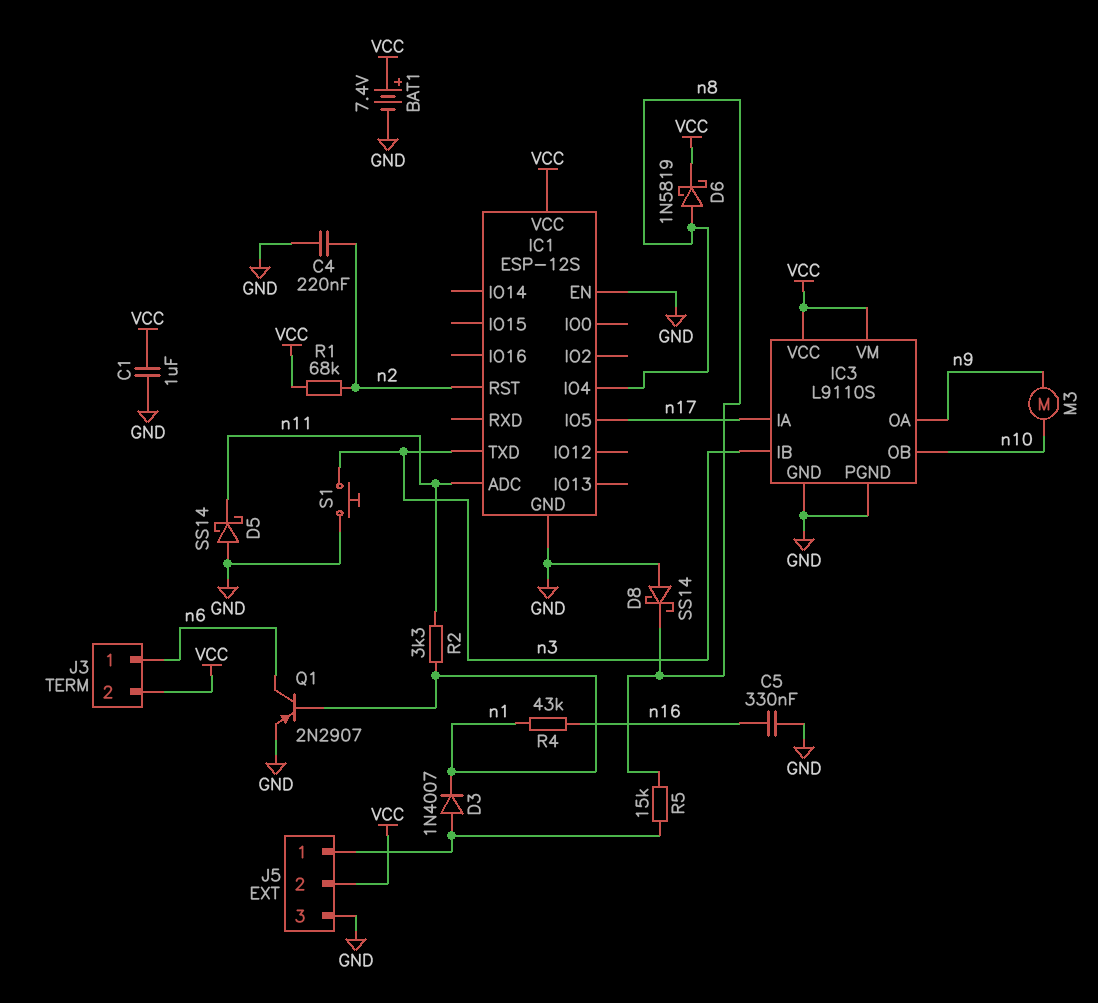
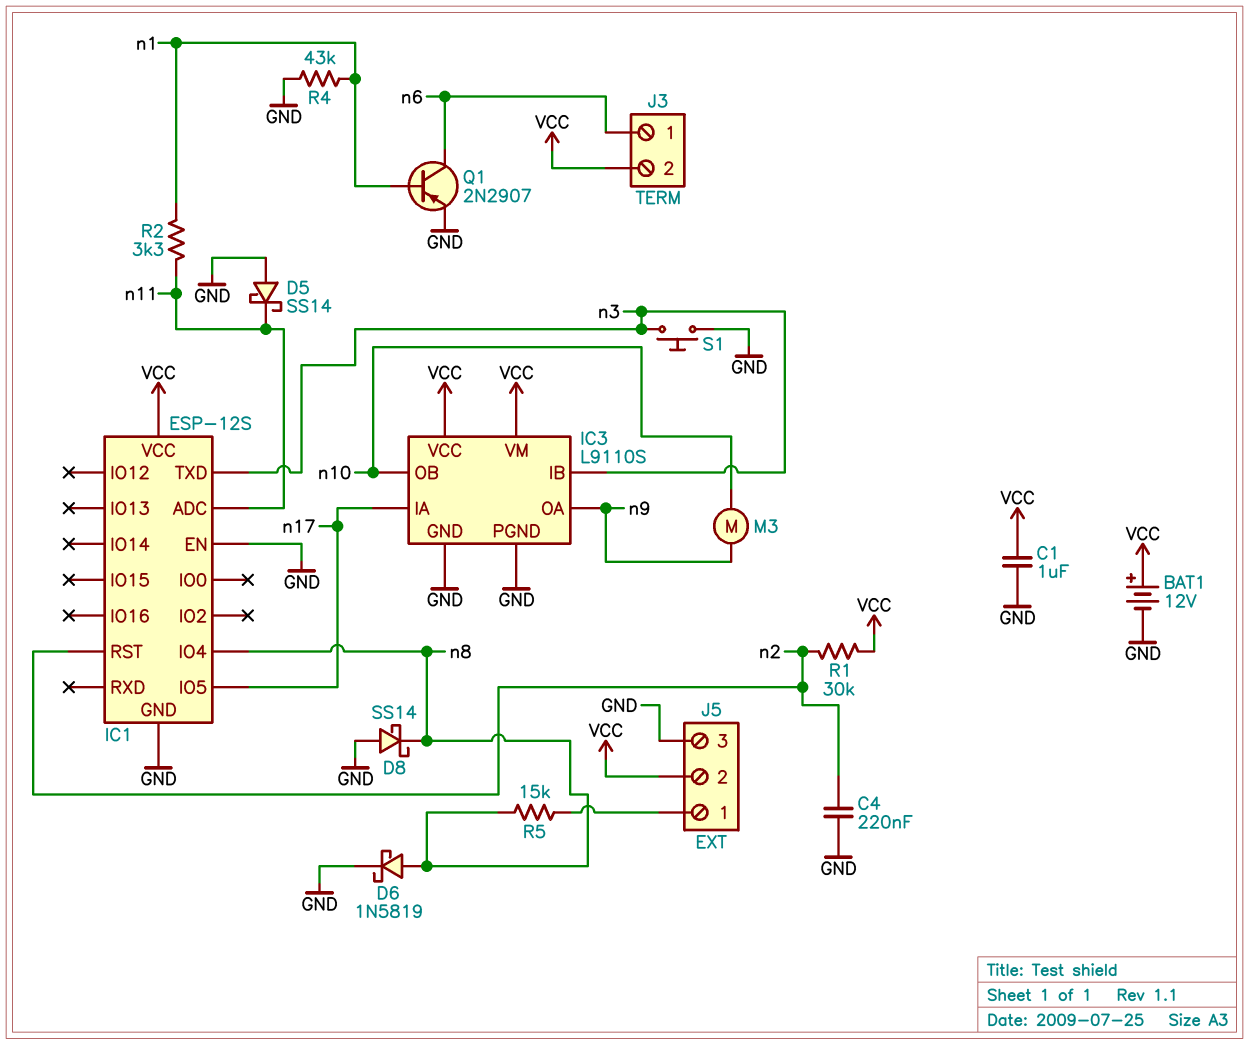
BAT1: 7.4V (plus VCC, minus GND) -> 12V (plus VCC, minus GND)
C5: 330nF (GND, n16) -> none
D3: diode 1N4007 (A J5/1, K n1) -> none
D6: schottky 1N5819 (A n8, K VCC) -> schottky 1N5819 (A n8, K GND)
R1: 68k (VCC, n2) -> 30k (VCC, n2)
R4: 43k (n1, n16) -> 43k (GND, n1)

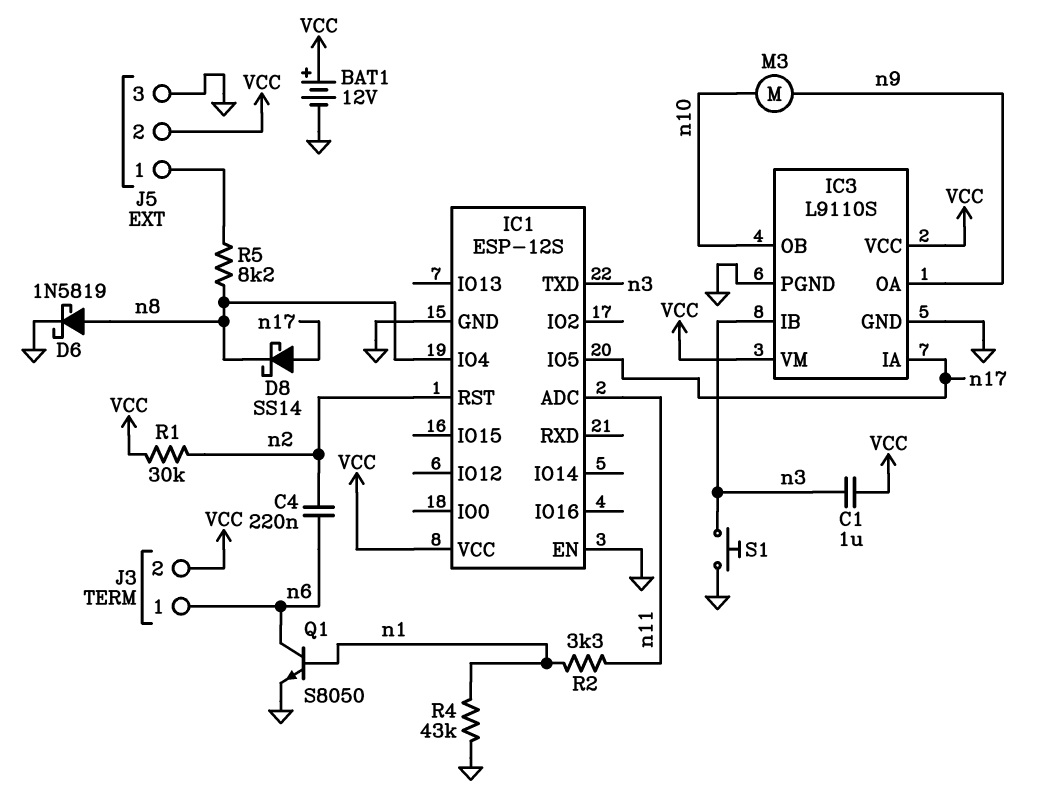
C1: 1uF (GND, VCC) -> 1uF (VCC, n3)
C4: 220nF (GND, n2) -> 220nF (n2, n6)
D5: schottky SS14 (A GND, K n11) -> none
D8: schottky SS14 (A GND, K n8) -> schottky SS14 (A n17, K n8)
Q1: PNP 2N2907 (B n1, C n6, E GND) -> NPN S8050 (B n1, C n6, E GND)
R5: 15k (J5/1, n8) -> 8.2k (J5/1, n8)

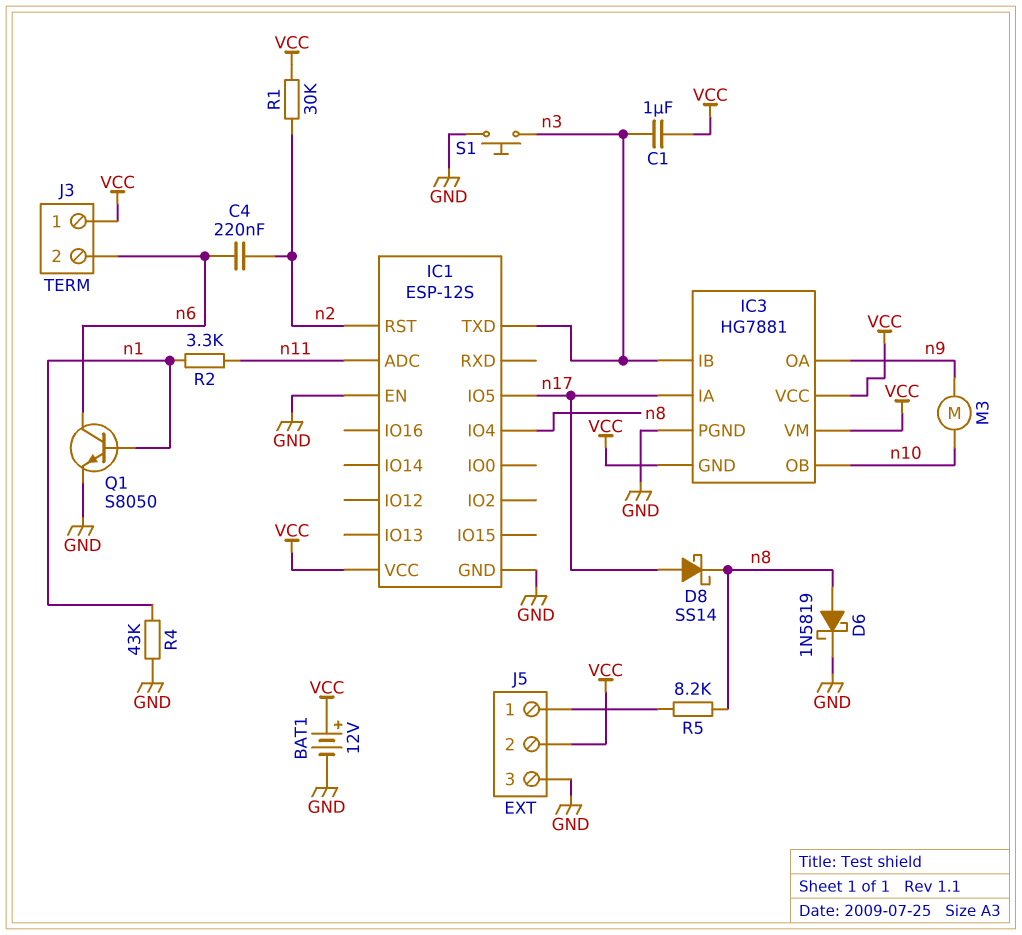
IC3: L9110S -> HG7881
IC3 pin GND: GND -> VCC
J3 pin 1: n6 -> VCC
J3 pin 2: VCC -> n6

